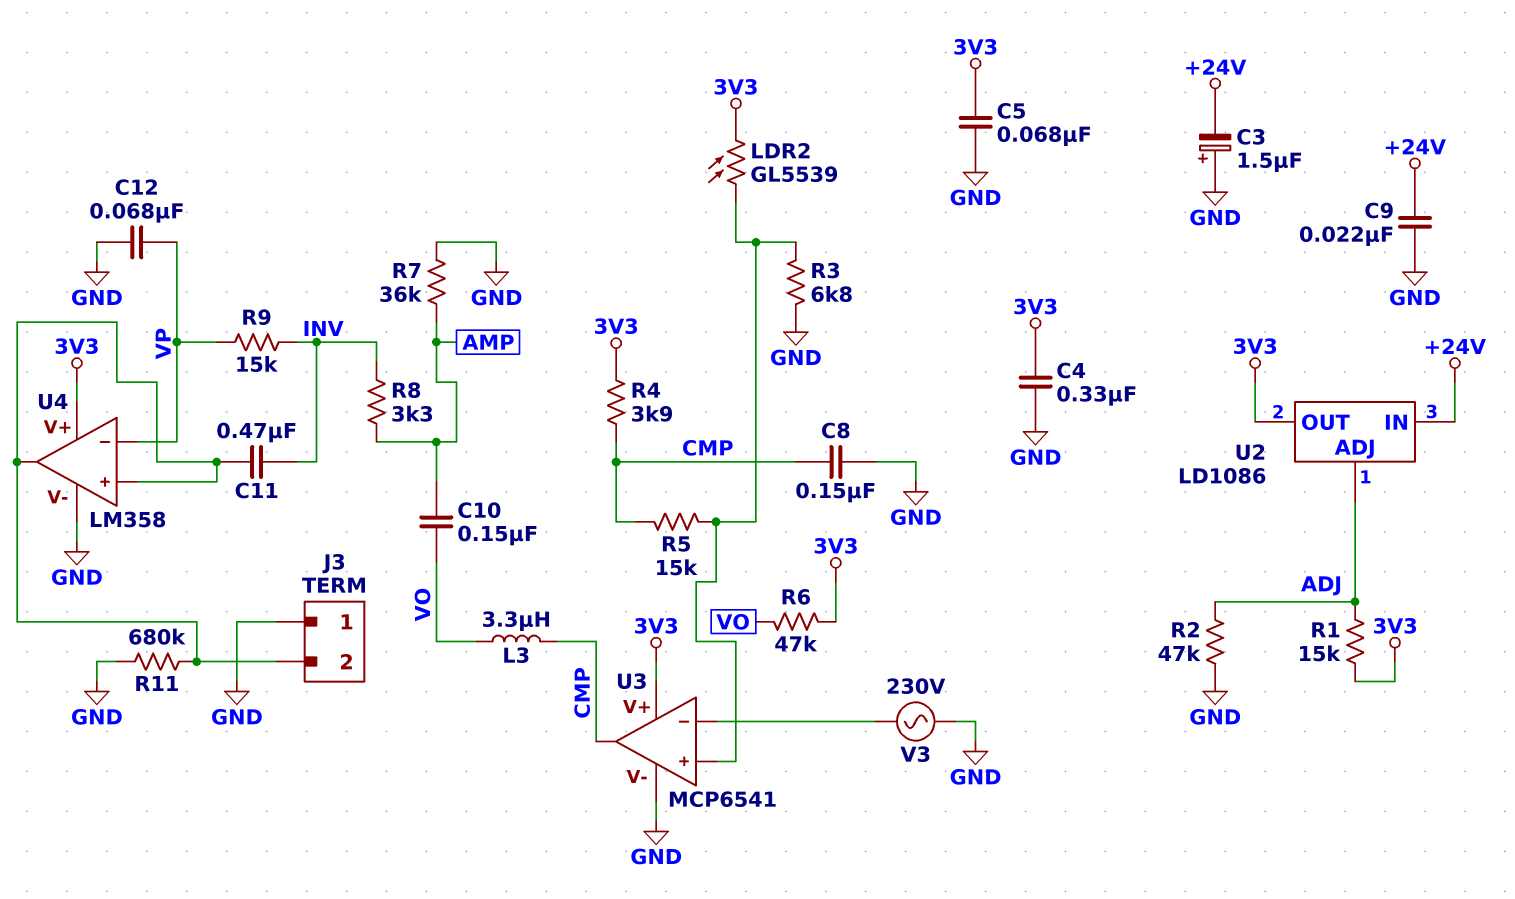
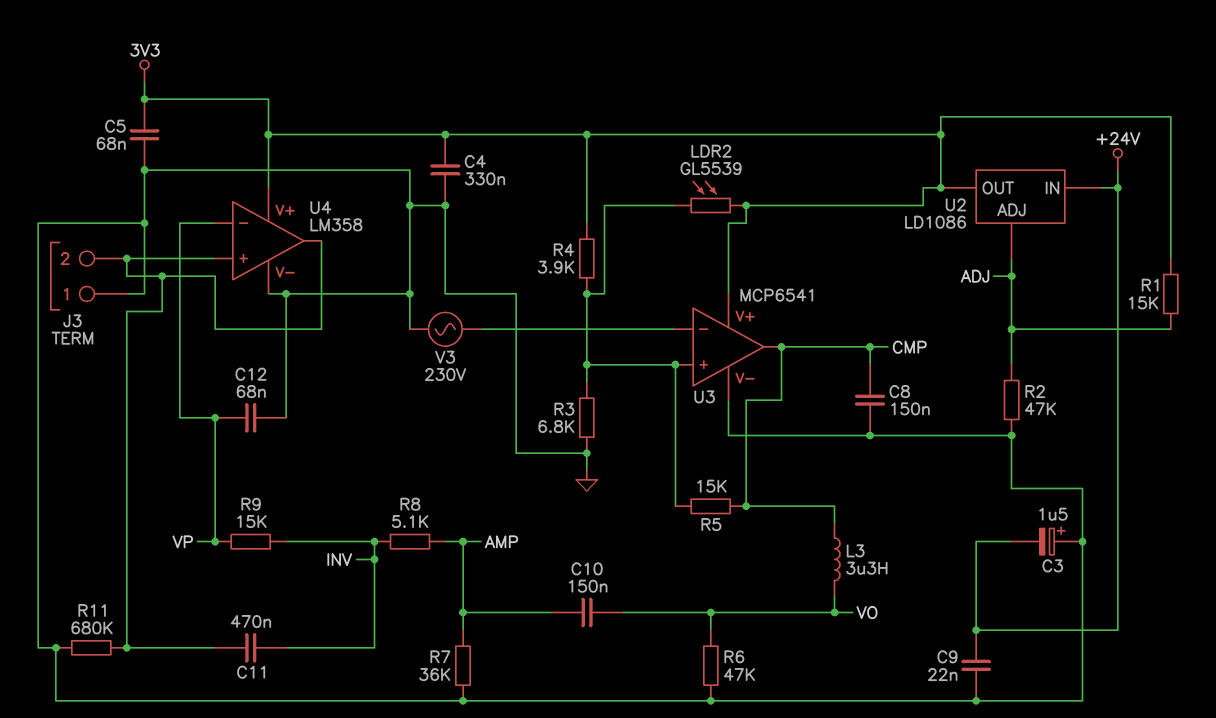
R4: 3.9k (3V3, CMP) -> 3.9k (3V3, U3/in+)
R6: 47k (3V3, VO) -> 47k (GND, VO)
R8: 3.3k (AMP, INV) -> 5.1k (AMP, INV)

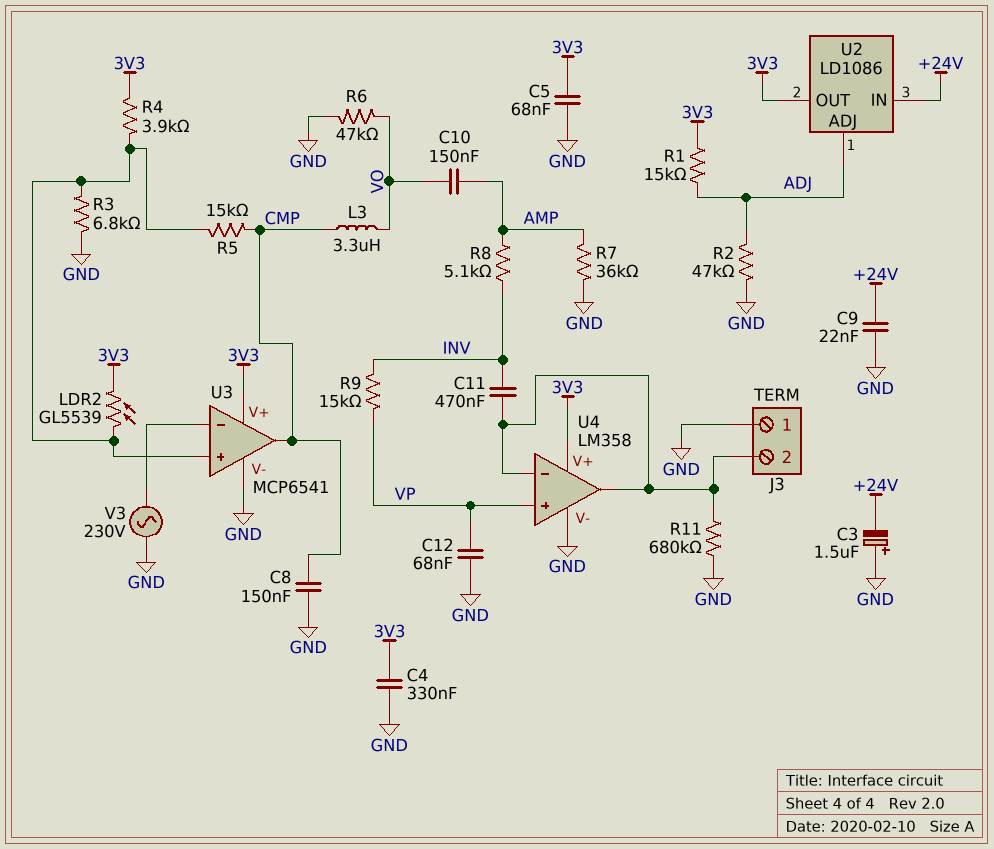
U4 pin in+: J3/2 -> VP
U4 pin in-: VP -> J3/2

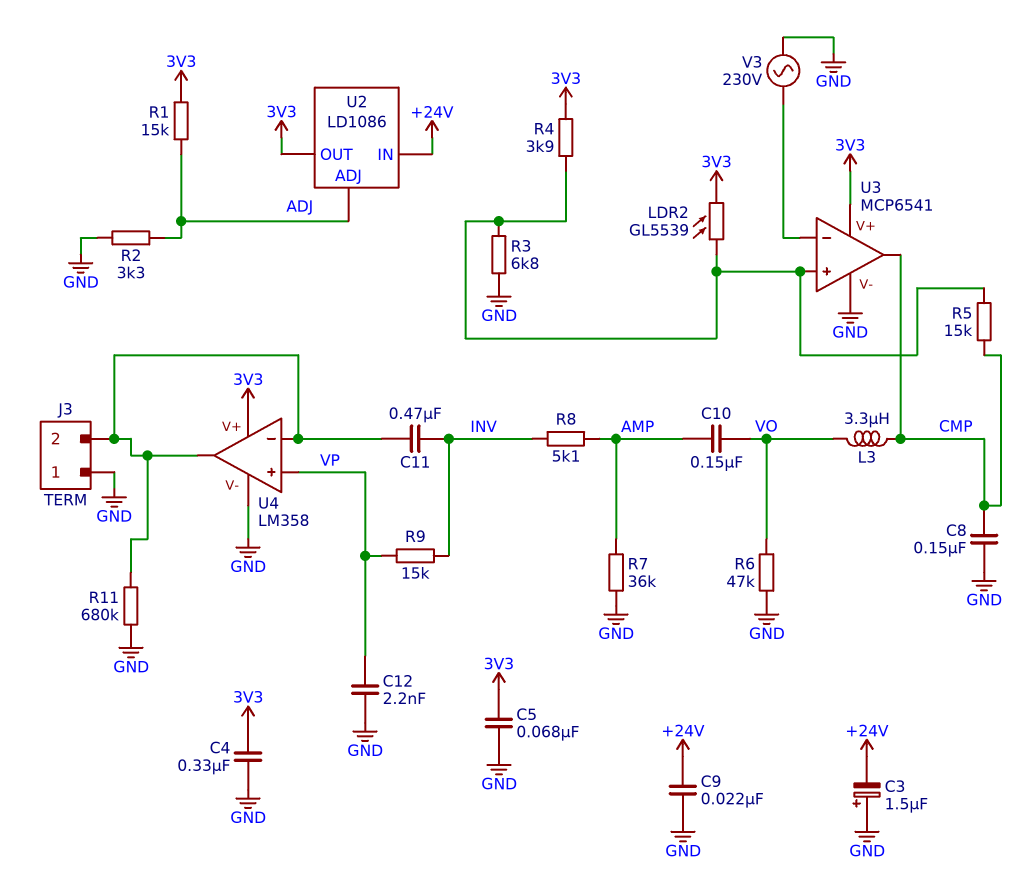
C12: 68nF (GND, VP) -> 2.2nF (GND, VP)
R2: 47k (ADJ, GND) -> 3.3k (ADJ, GND)

